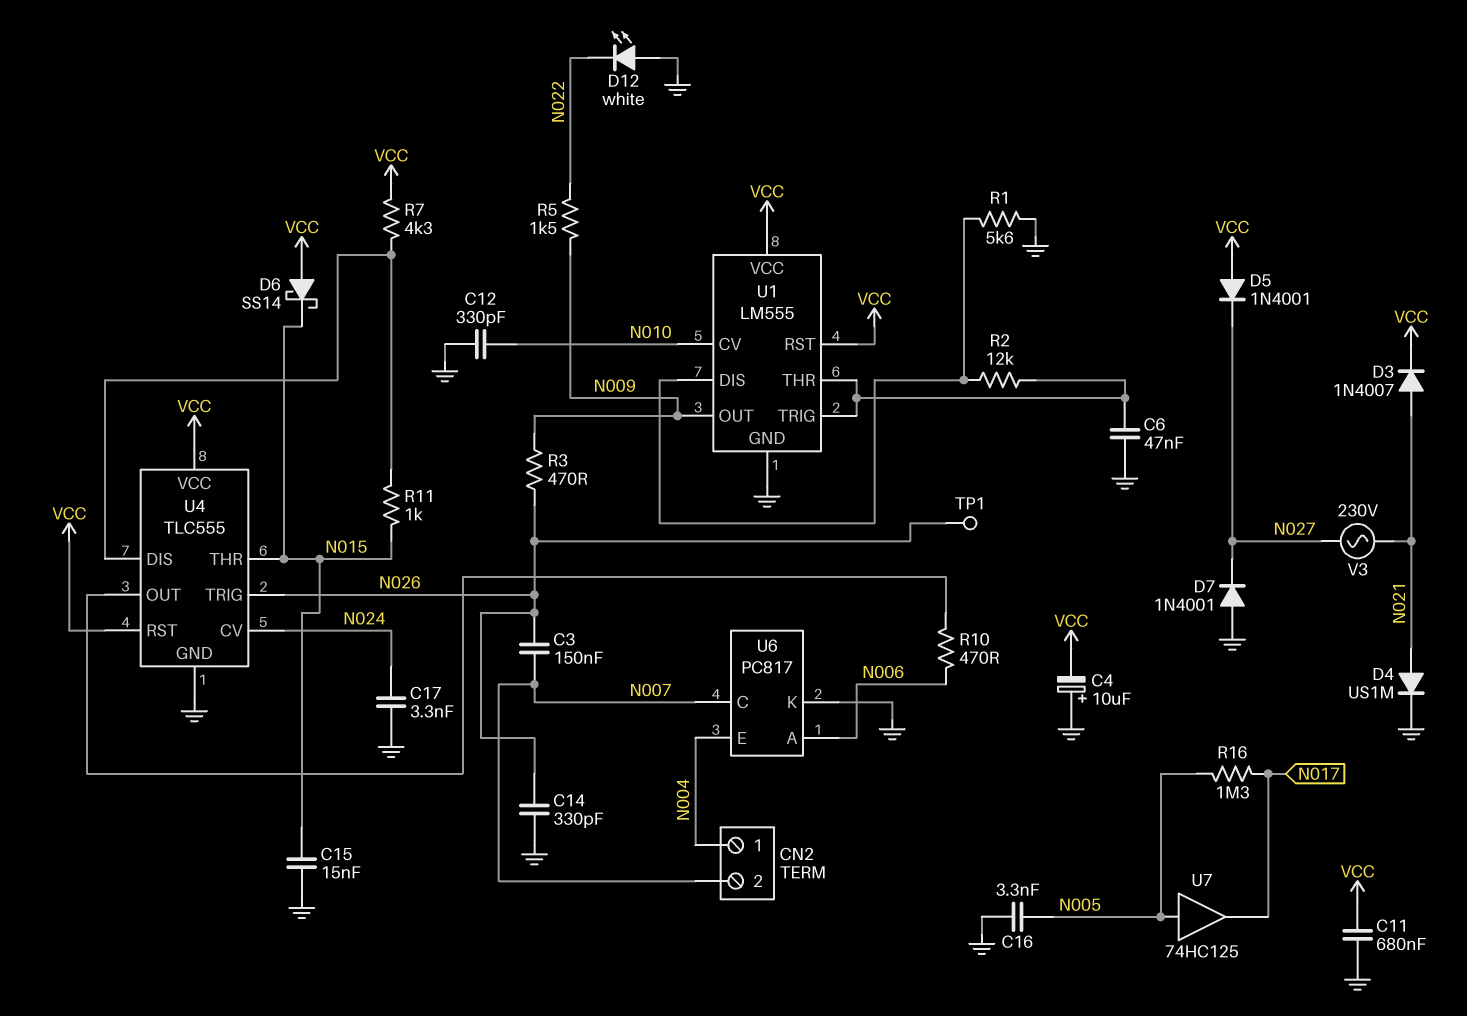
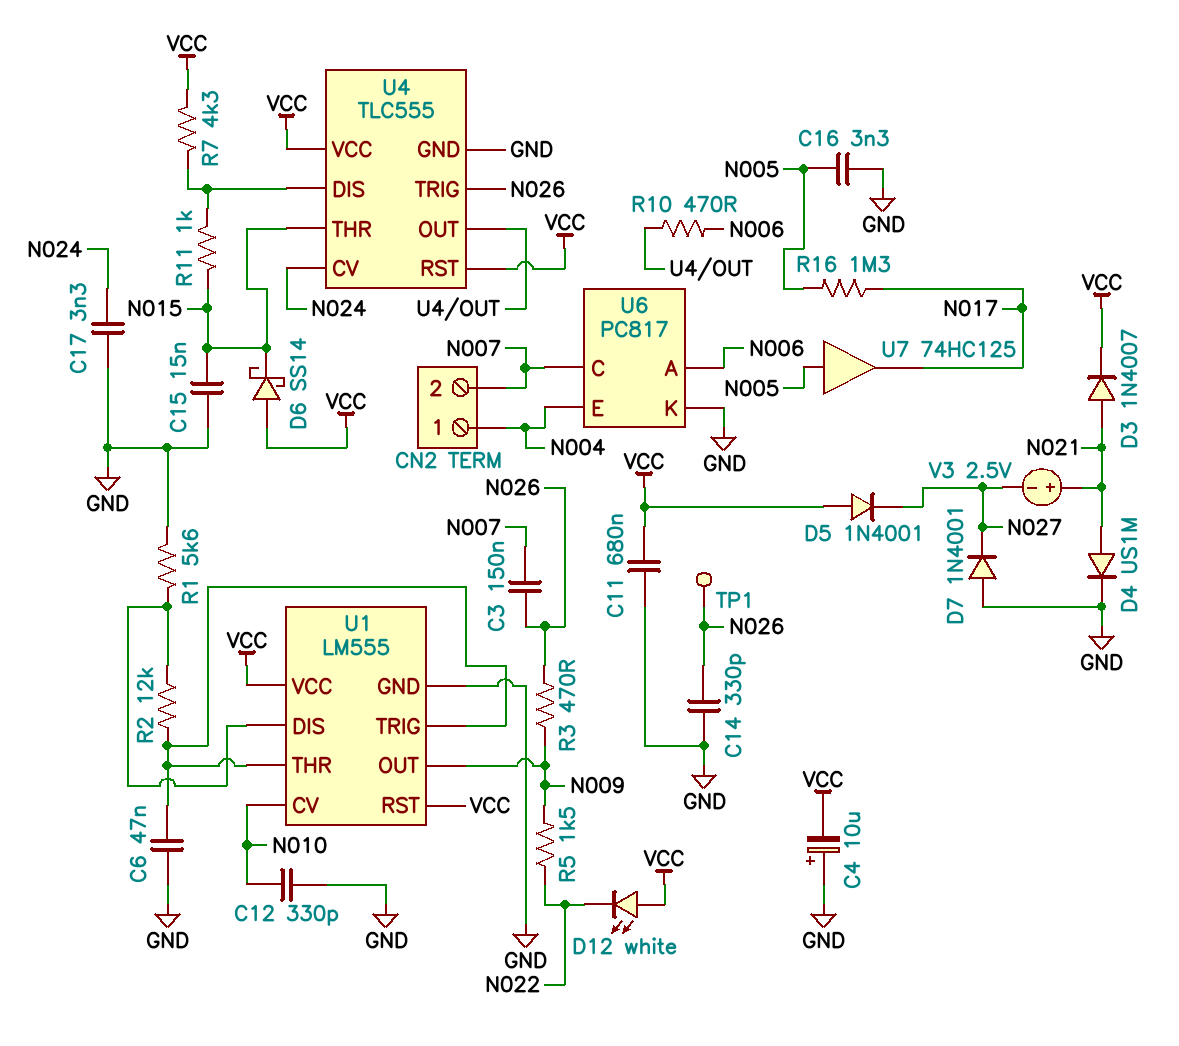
D12: LED white (A GND, K N022) -> LED white (A VCC, K N022)
V3: AC 230V (N021, N027) -> 2.5V (plus N021, minus N027)

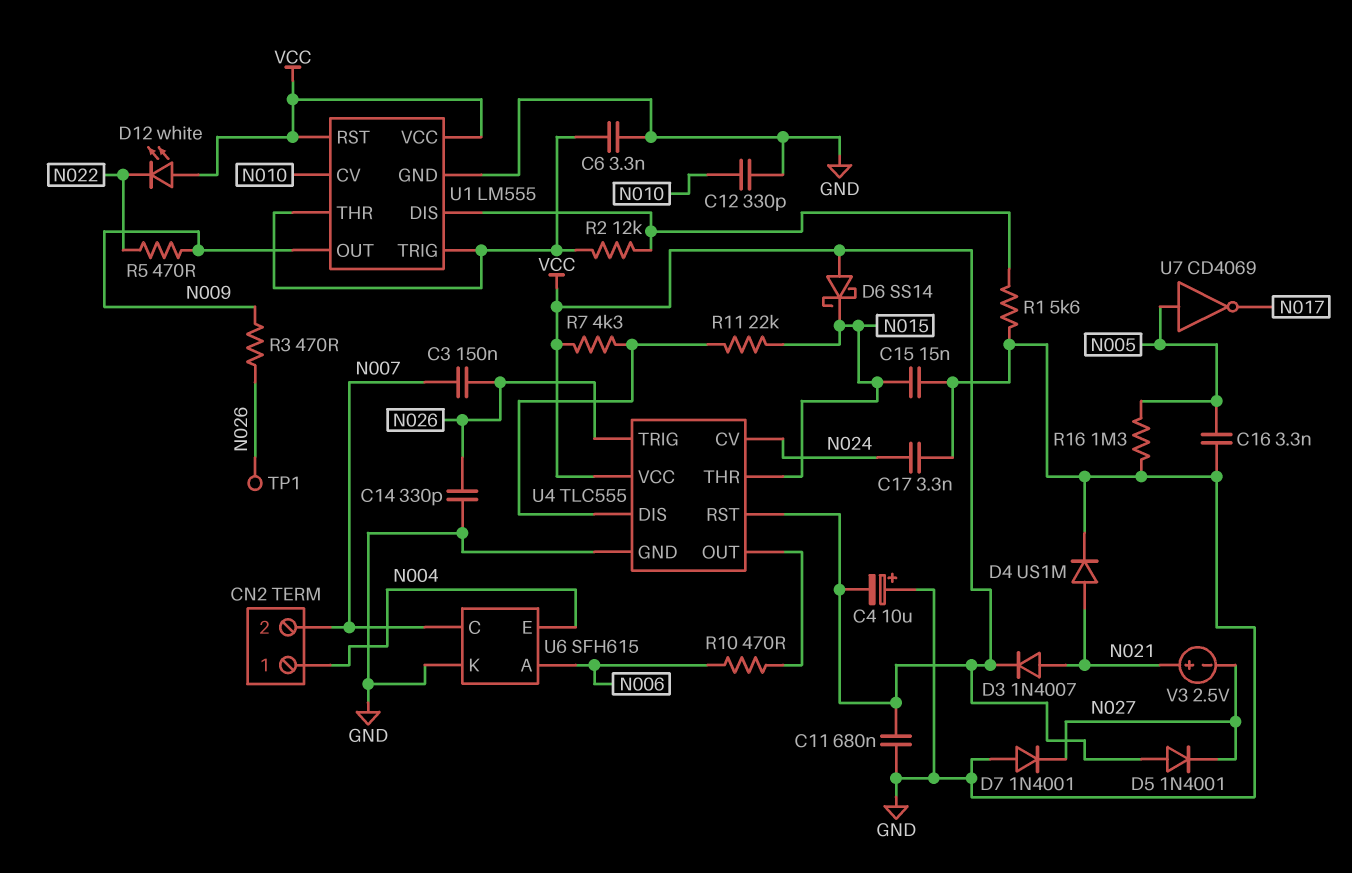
C6: 47nF (GND, U1/THR) -> 3.3nF (GND, U1/THR)
R5: 1.5k (N009, N022) -> 470 (N009, N022)
R11: 1k (N015, U4/DIS) -> 22k (N015, U4/DIS)
R16: 1.3M (N005, N017) -> 1.3M (GND, N005)
U6: PC817 -> SFH615
U7: buffer 74HC125 (in N005, out N017) -> NOT CD4069 (in N005, out N017)

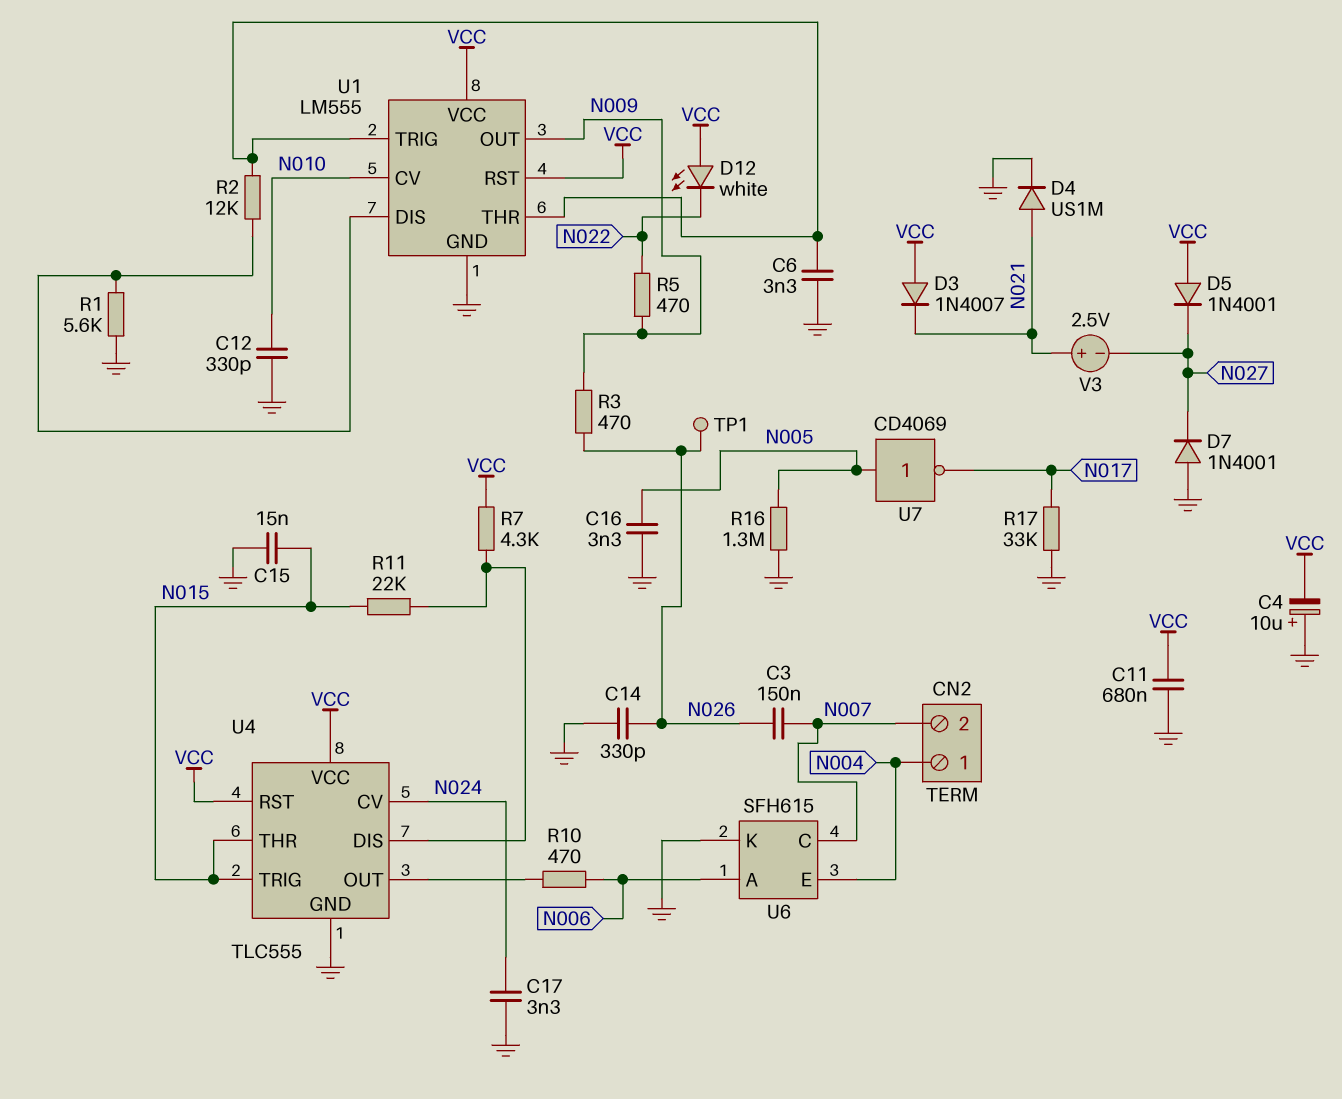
D3: diode 1N4007 (A N021, K VCC) -> diode 1N4007 (A VCC, K N021)
D6: schottky SS14 (A VCC, K N015) -> none
R17: none -> 33k (GND, N017)
U4 pin TRIG: N026 -> N015

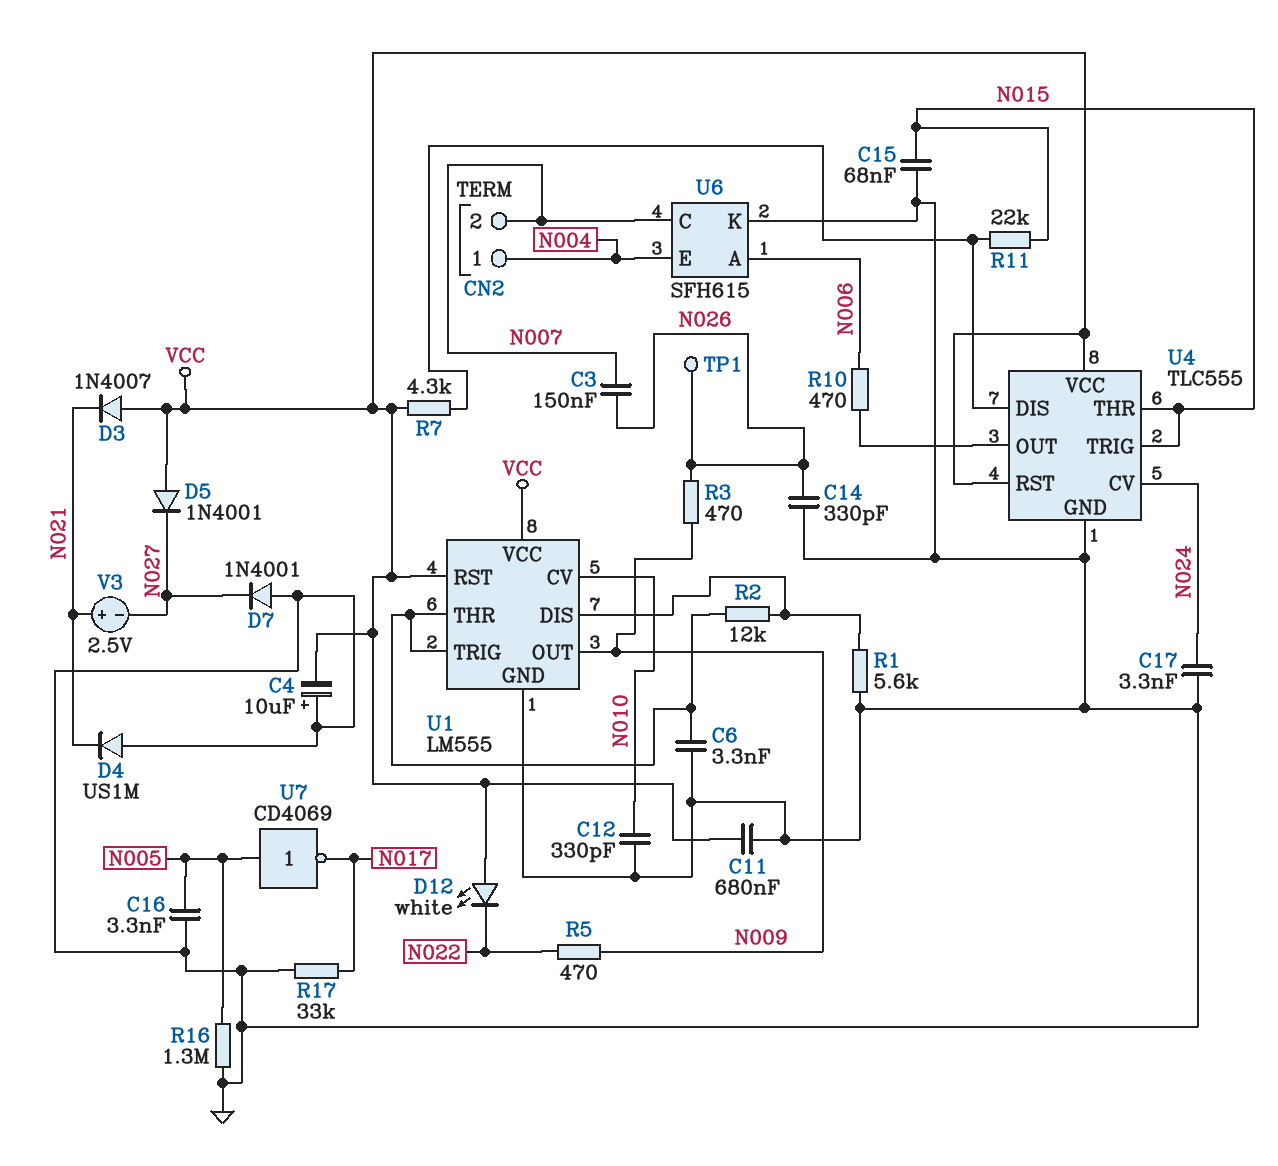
C15: 15nF (GND, N015) -> 68nF (GND, N015)
D4: diode US1M (A N021, K GND) -> diode US1M (A GND, K N021)

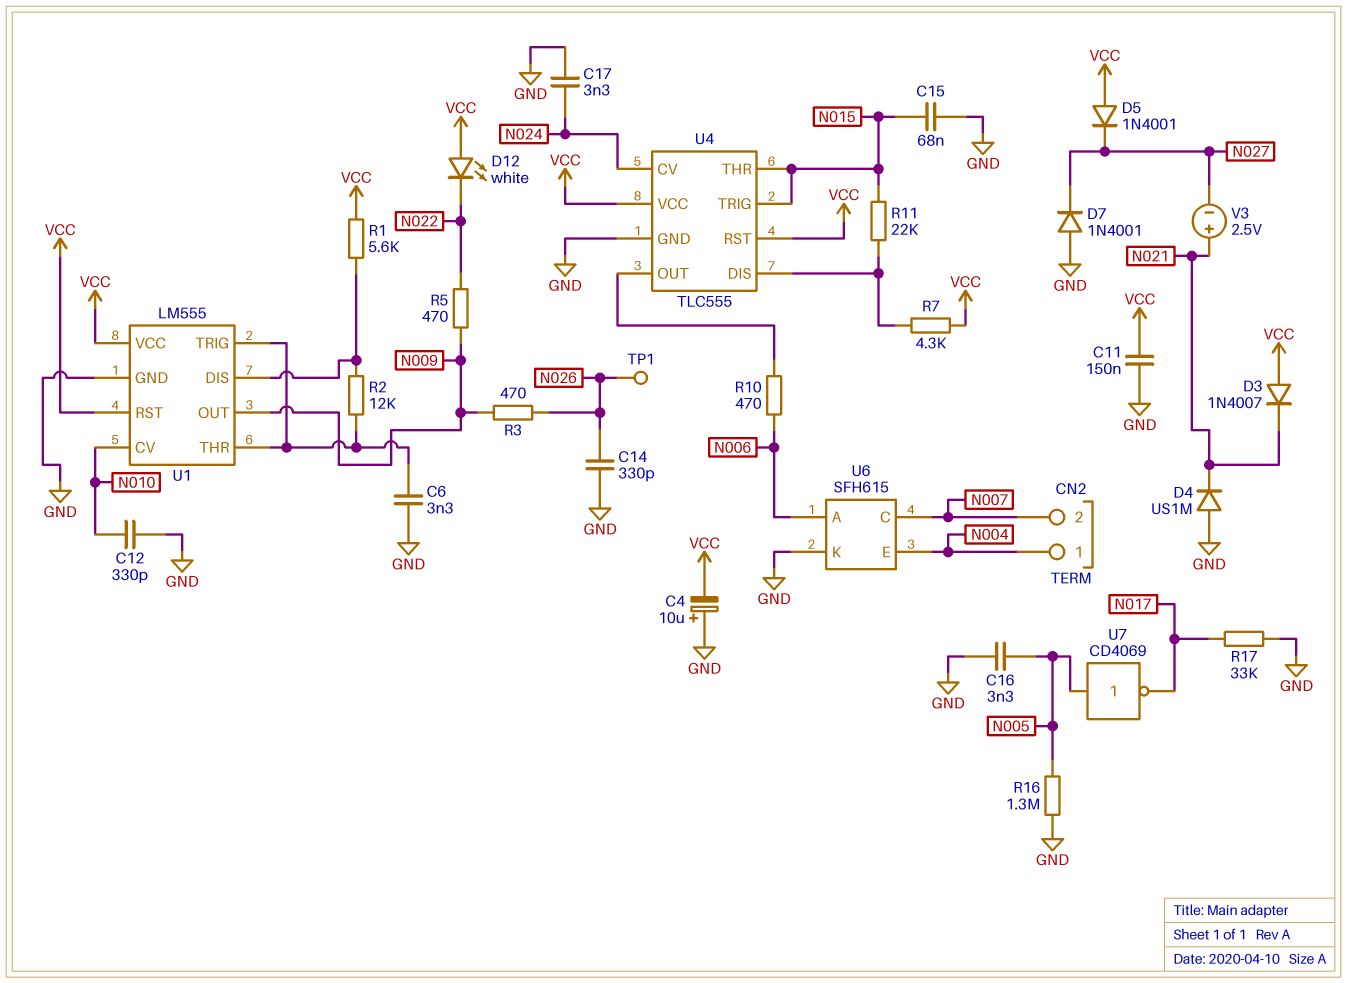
C3: 150nF (N007, N026) -> none
C11: 680nF (GND, VCC) -> 150nF (GND, VCC)
R1: 5.6k (GND, U1/DIS) -> 5.6k (U1/DIS, VCC)

